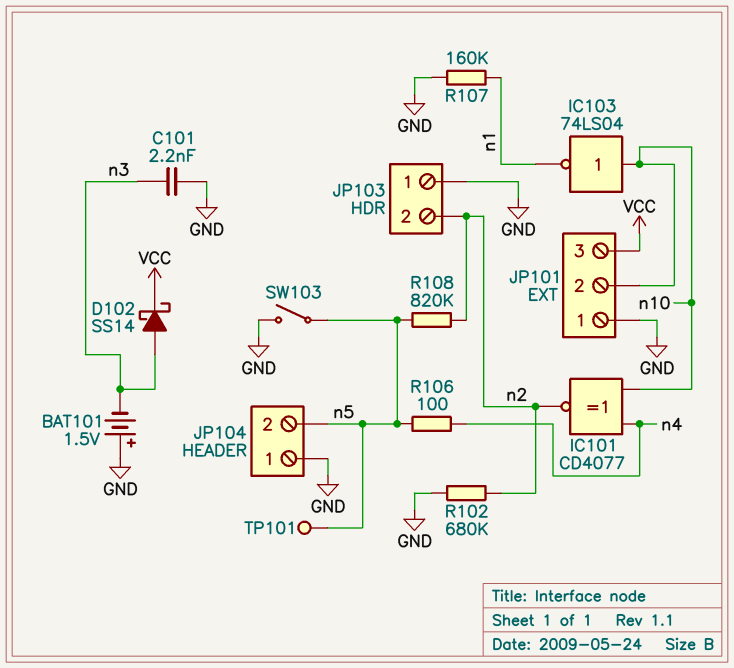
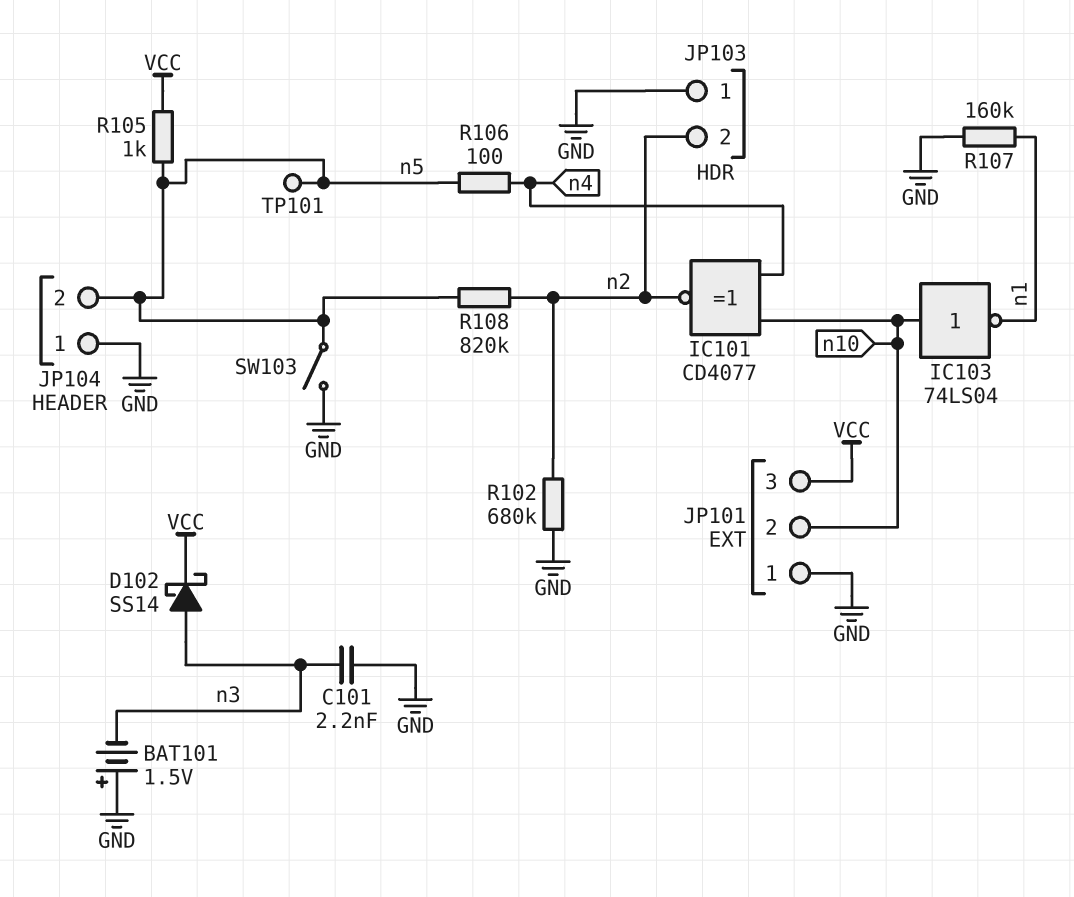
R105: none -> 1k (VCC, n5)

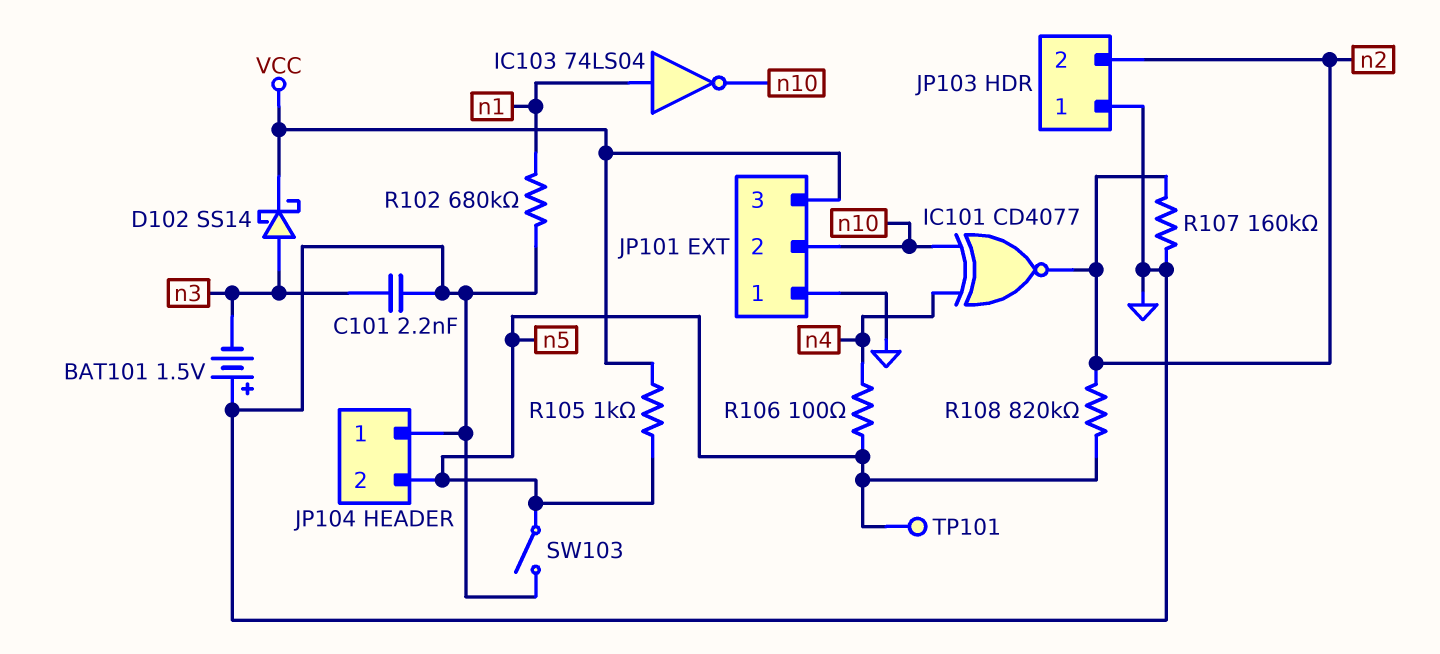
IC103: NOT 74LS04 (in n10, out n1) -> NOT 74LS04 (in n1, out n10)
R102: 680k (GND, n2) -> 680k (GND, n1)
R107: 160k (GND, n1) -> 160k (GND, n2)

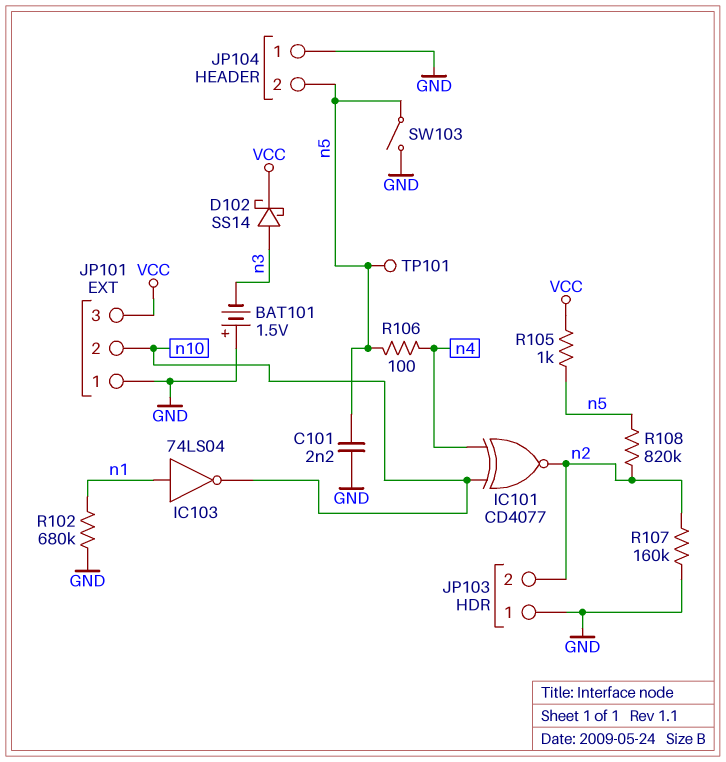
C101: 2.2nF (GND, n3) -> 2.2nF (GND, n5)

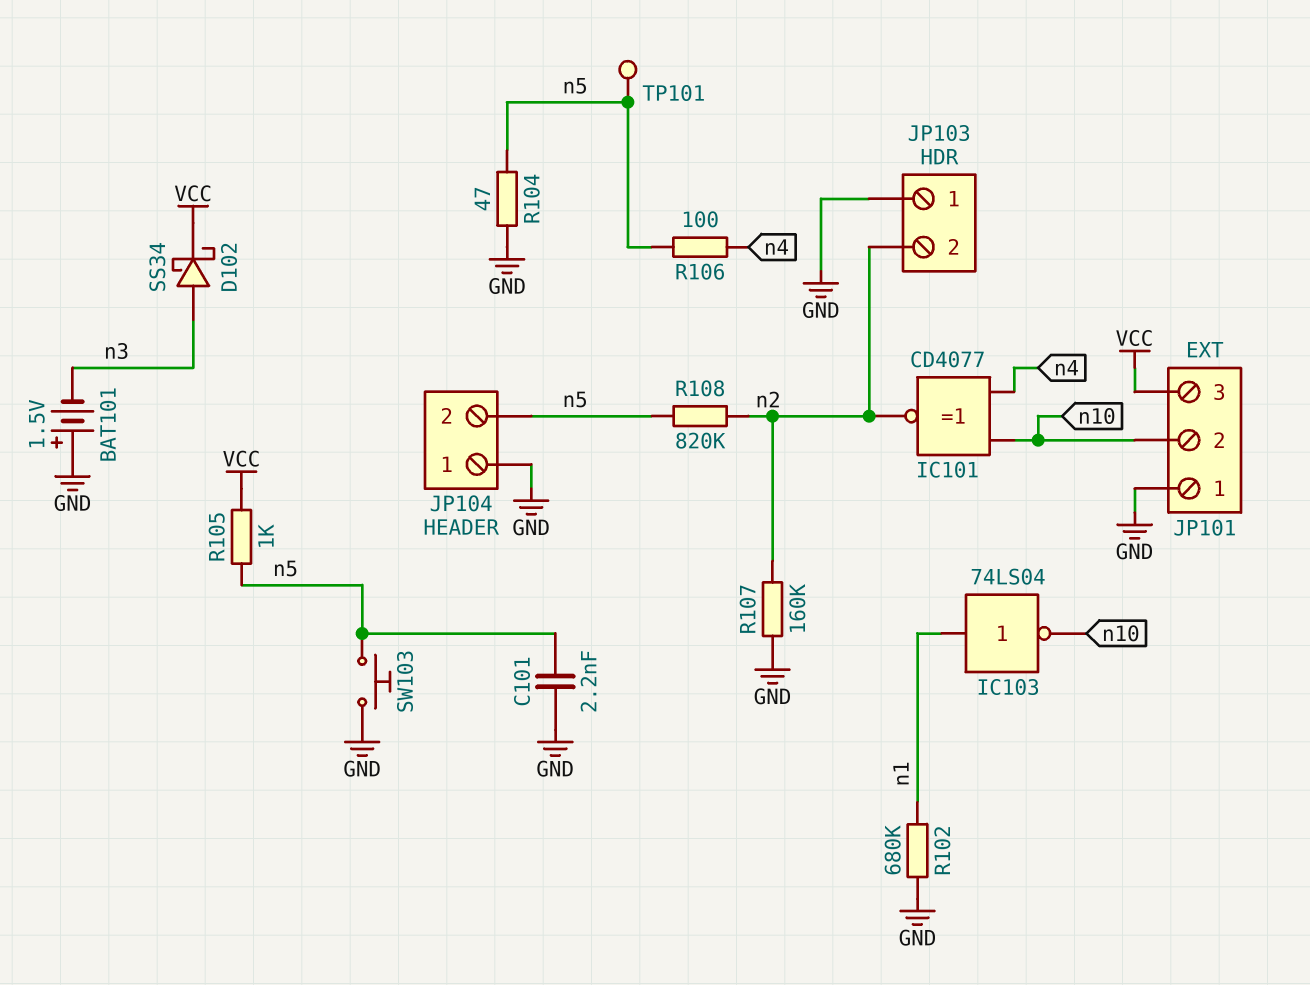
D102: schottky SS14 (A n3, K VCC) -> schottky SS34 (A n3, K VCC)
R104: none -> 47 (GND, n5)
SW103: switch (GND, n5) -> button (GND, n5)

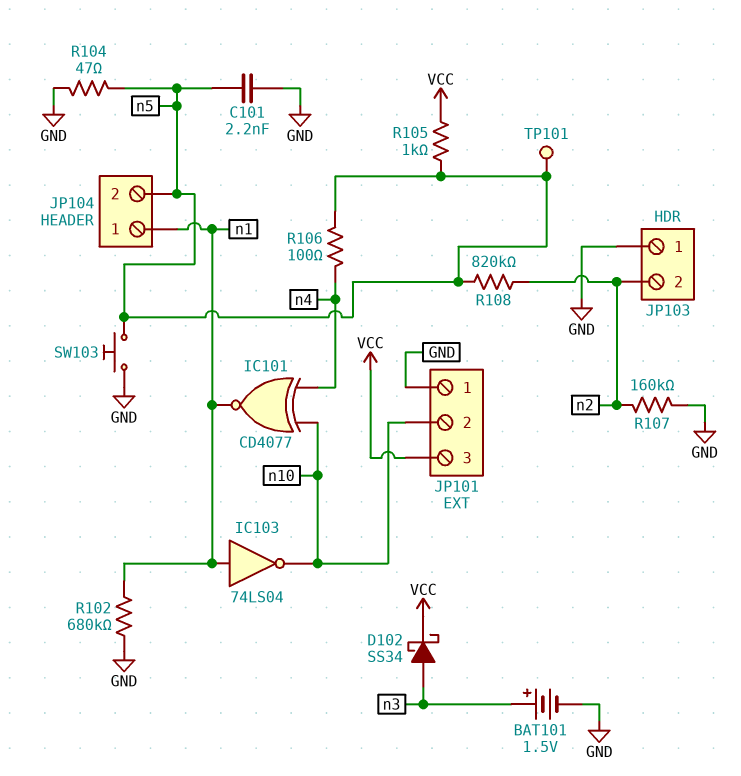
BAT101: 1.5V (plus GND, minus n3) -> 1.5V (plus n3, minus GND)
IC101: XNOR CD4077 (in n4, in n10, out n2) -> XNOR CD4077 (in n4, in n10, out n1)
JP104 pin 1: GND -> n1

